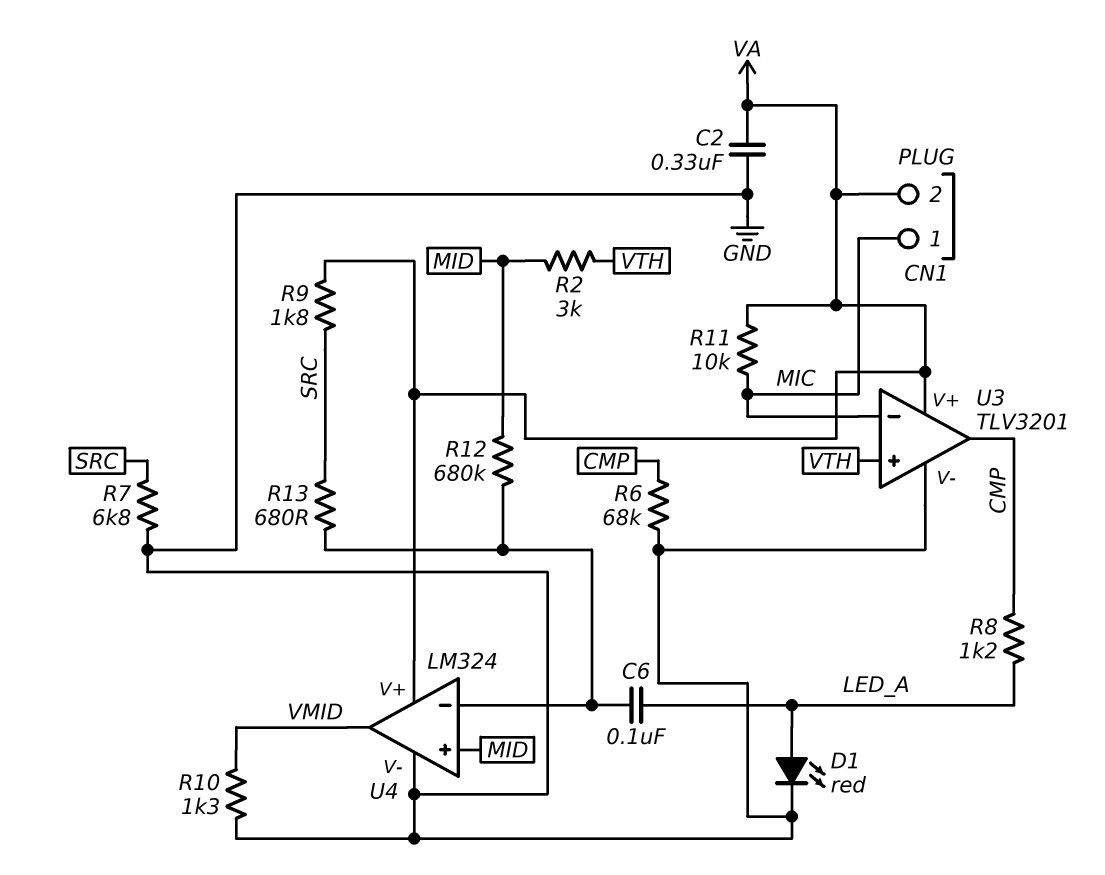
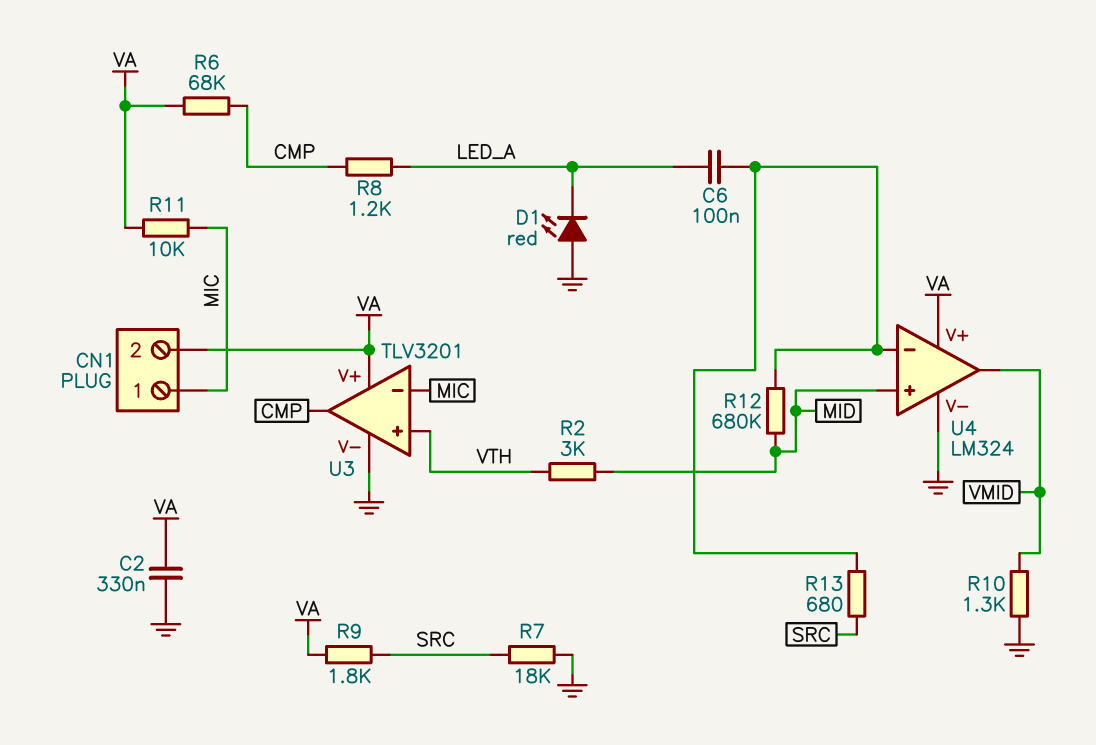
D1: LED red (A LED_A, K GND) -> LED red (A GND, K LED_A)
R6: 68k (CMP, GND) -> 68k (CMP, VA)
R7: 6.8k (GND, SRC) -> 18k (GND, SRC)

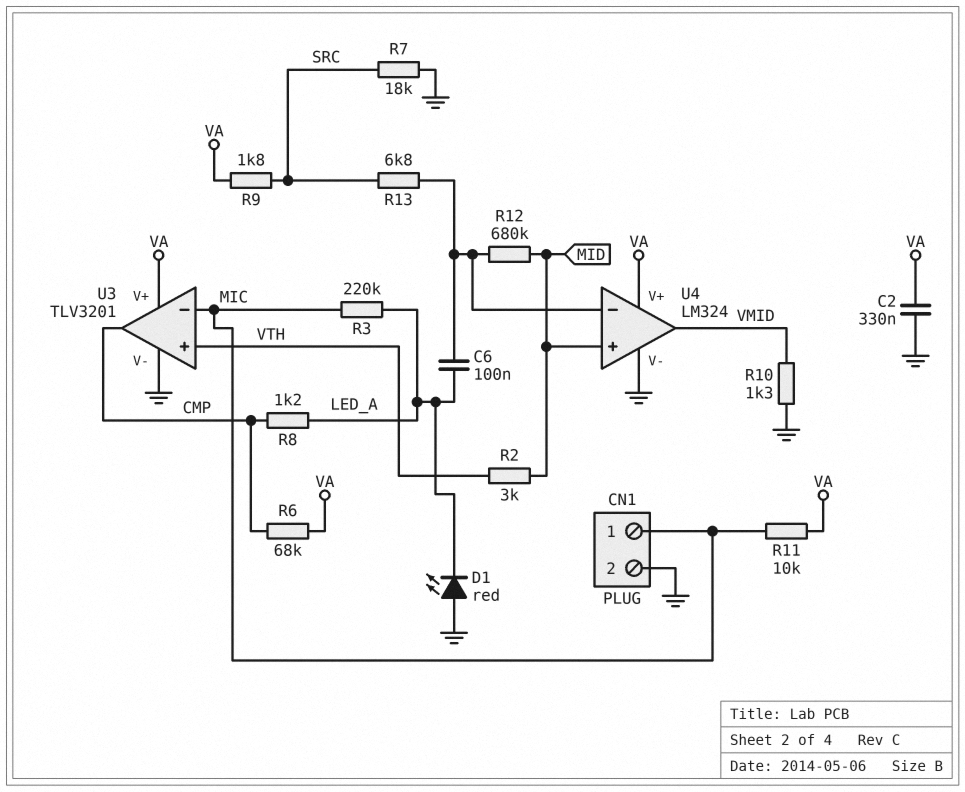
CN1 pin 2: VA -> GND
R3: none -> 220k (LED_A, MIC)
R13: 680 (SRC, U4/in-) -> 6.8k (SRC, U4/in-)

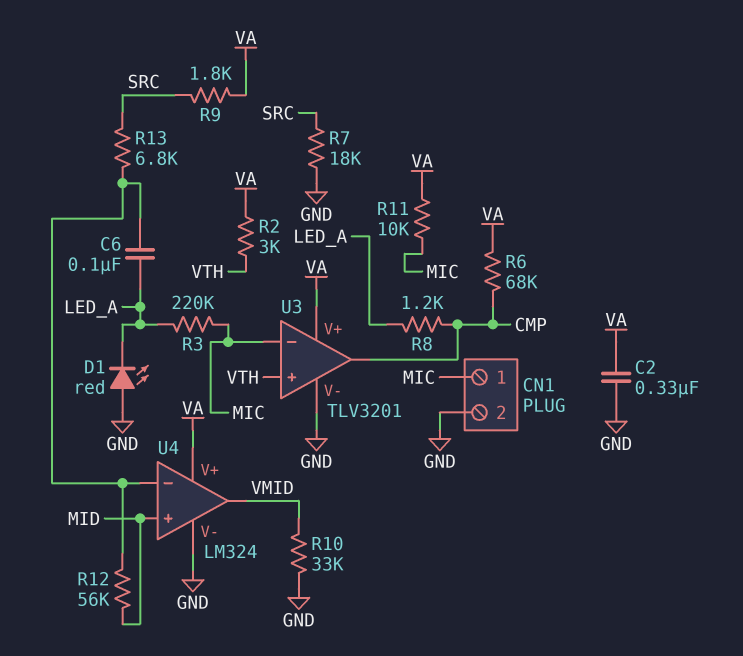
R2: 3k (MID, VTH) -> 3k (VA, VTH)
R10: 1.3k (GND, VMID) -> 33k (GND, VMID)
R12: 680k (MID, U4/in-) -> 56k (MID, U4/in-)

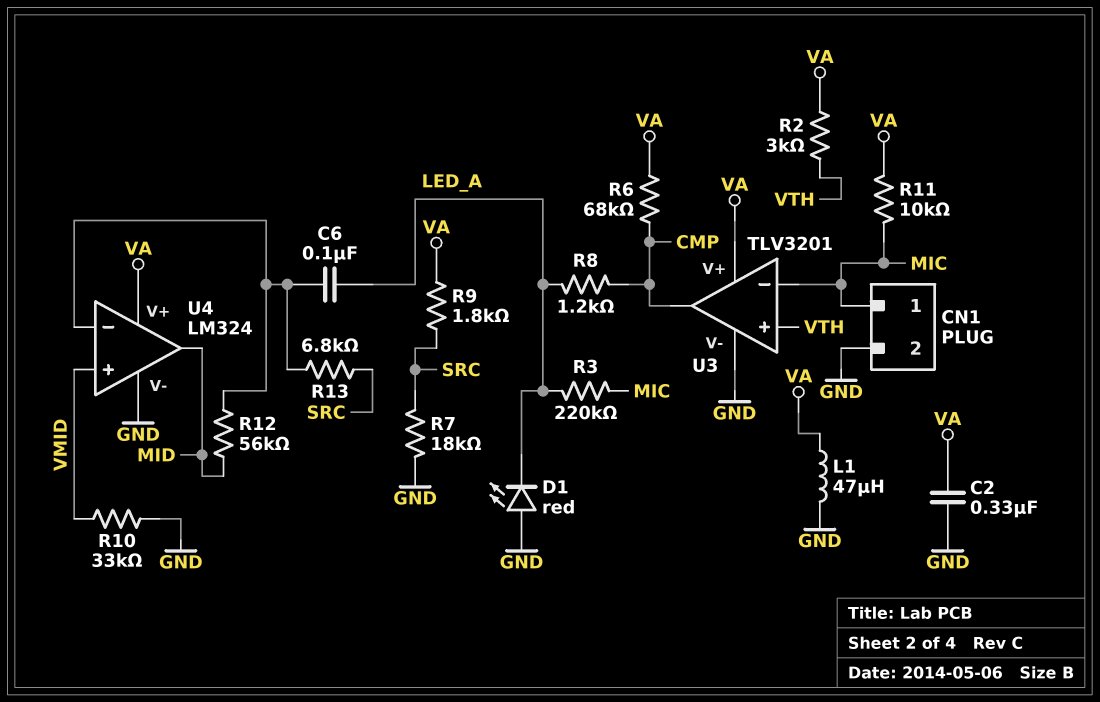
L1: none -> 47uH (GND, VA)
U4 pin in+: MID -> VMID
U4 pin out: VMID -> MID

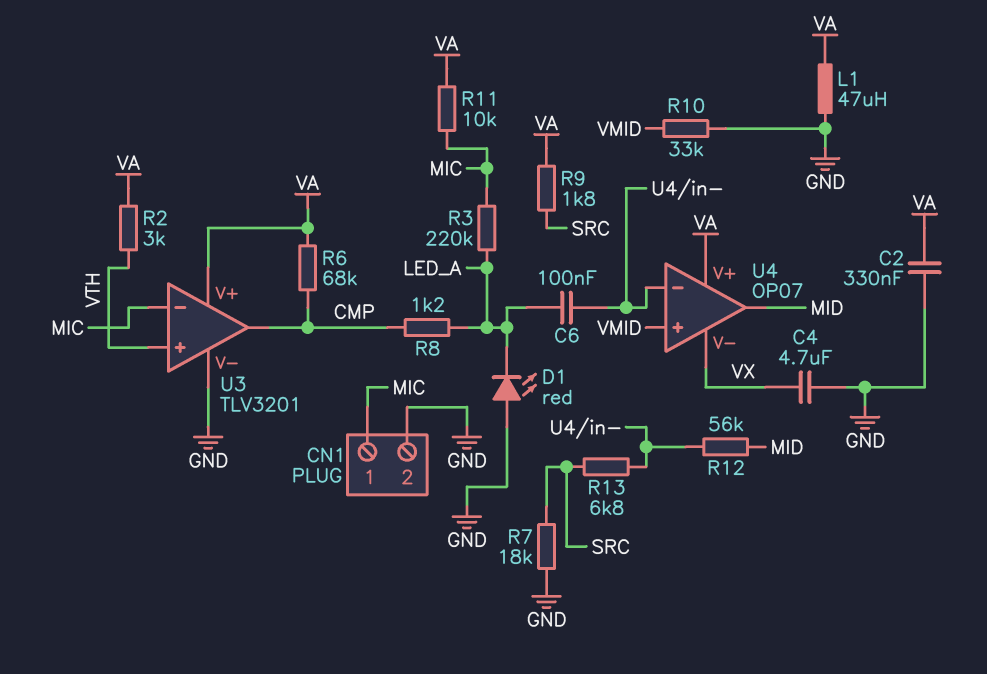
C4: none -> 4.7uF (GND, VX)
U4: LM324 -> OP07
U4 pin V-: GND -> VX

